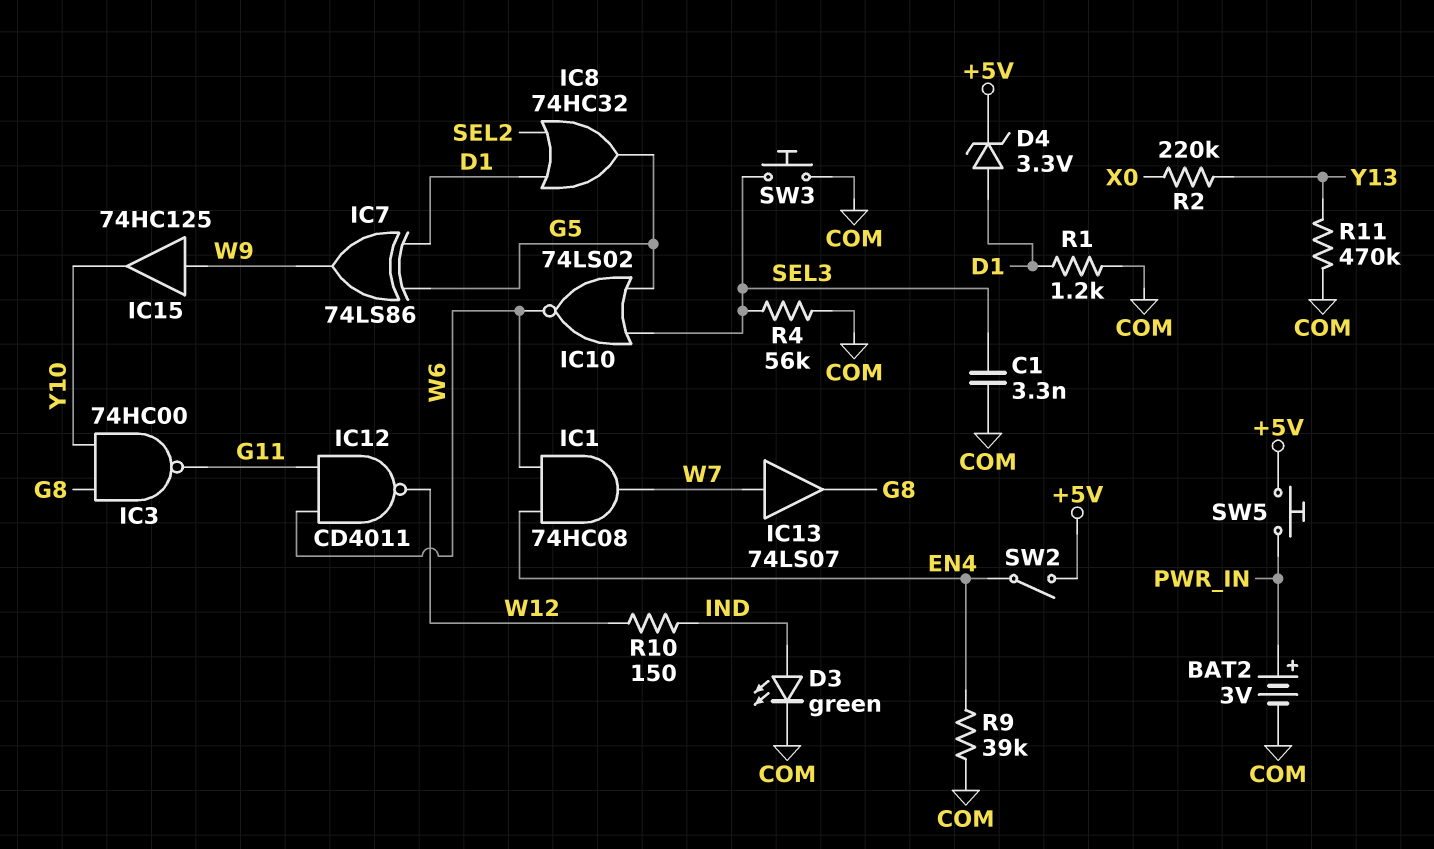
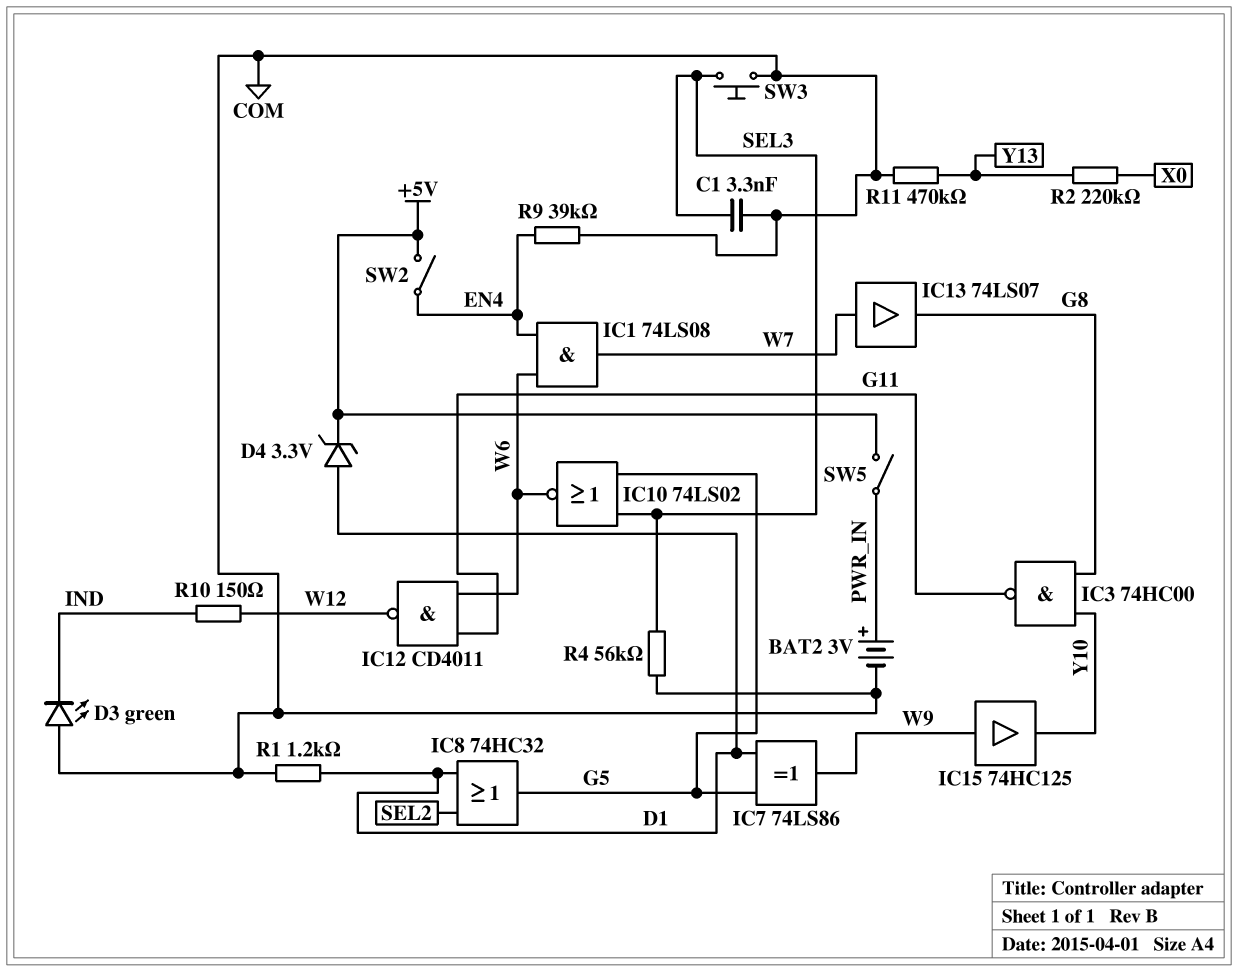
D3: LED green (A IND, K COM) -> LED green (A COM, K IND)
IC1: AND 74HC08 (in EN4, in W6, out W7) -> AND 74LS08 (in EN4, in W6, out W7)
SW5: button (+5V, PWR_IN) -> switch (+5V, PWR_IN)

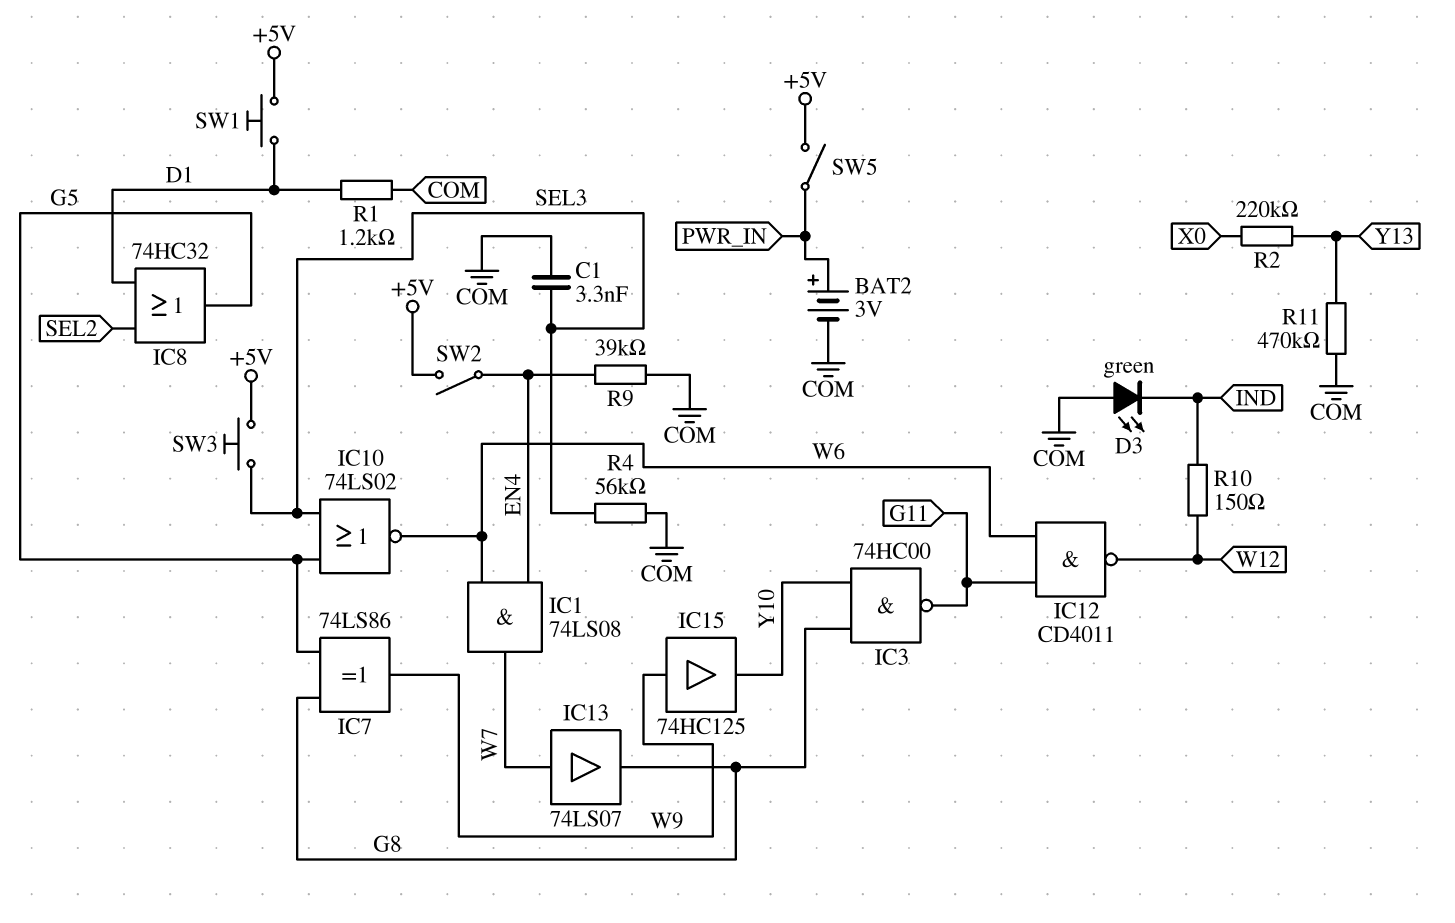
D4: zener 3.3V (A D1, K +5V) -> none
IC7: XOR 74LS86 (in D1, in G5, out W9) -> XOR 74LS86 (in G5, in G8, out W9)
SW1: none -> button (+5V, D1)
SW3: button (COM, SEL3) -> button (+5V, SEL3)

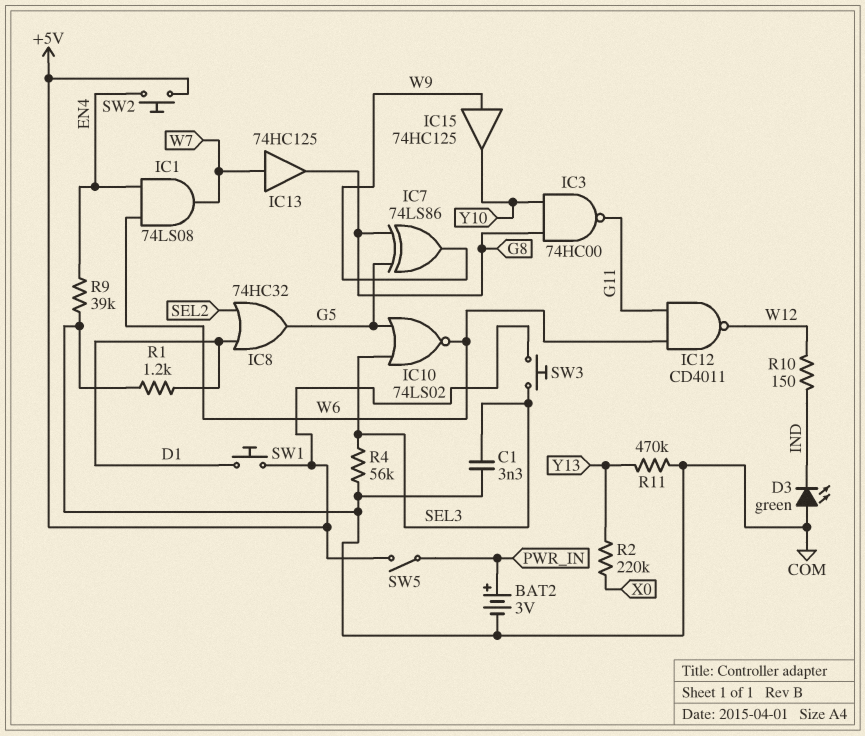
IC13: buffer 74LS07 (in W7, out G8) -> buffer 74HC125 (in W7, out G8)
SW2: switch (+5V, EN4) -> button (+5V, EN4)

